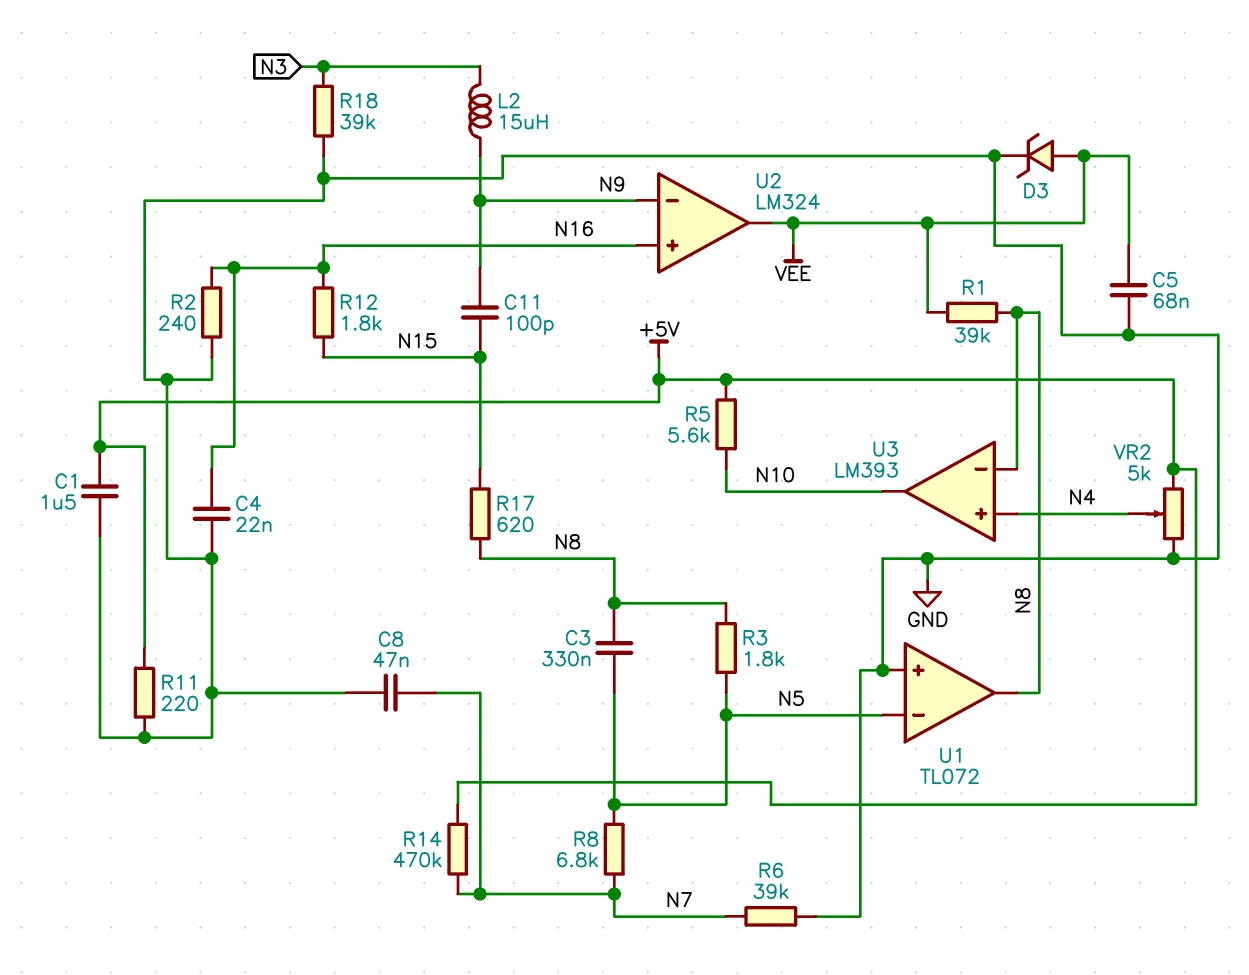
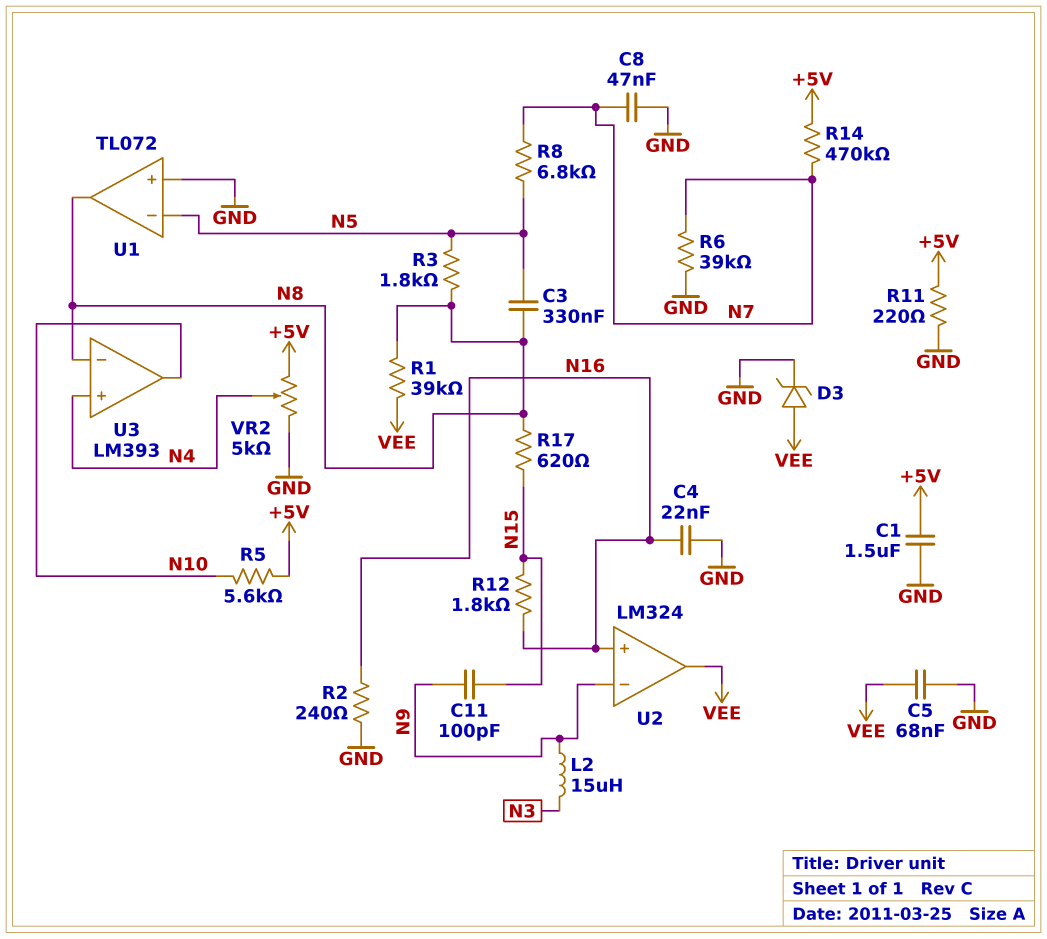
R18: 39k (GND, N3) -> none

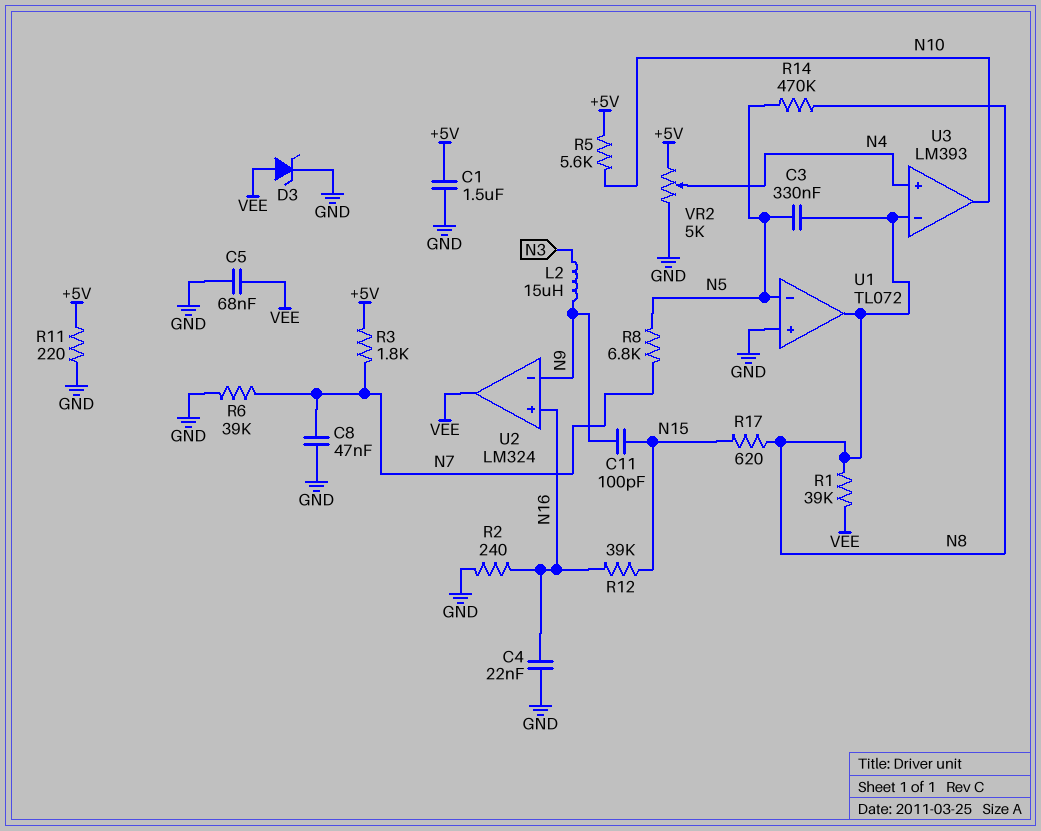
R3: 1.8k (N5, N8) -> 1.8k (+5V, N7)
R12: 1.8k (N15, N16) -> 39k (N15, N16)
R14: 470k (+5V, N7) -> 470k (N5, N8)

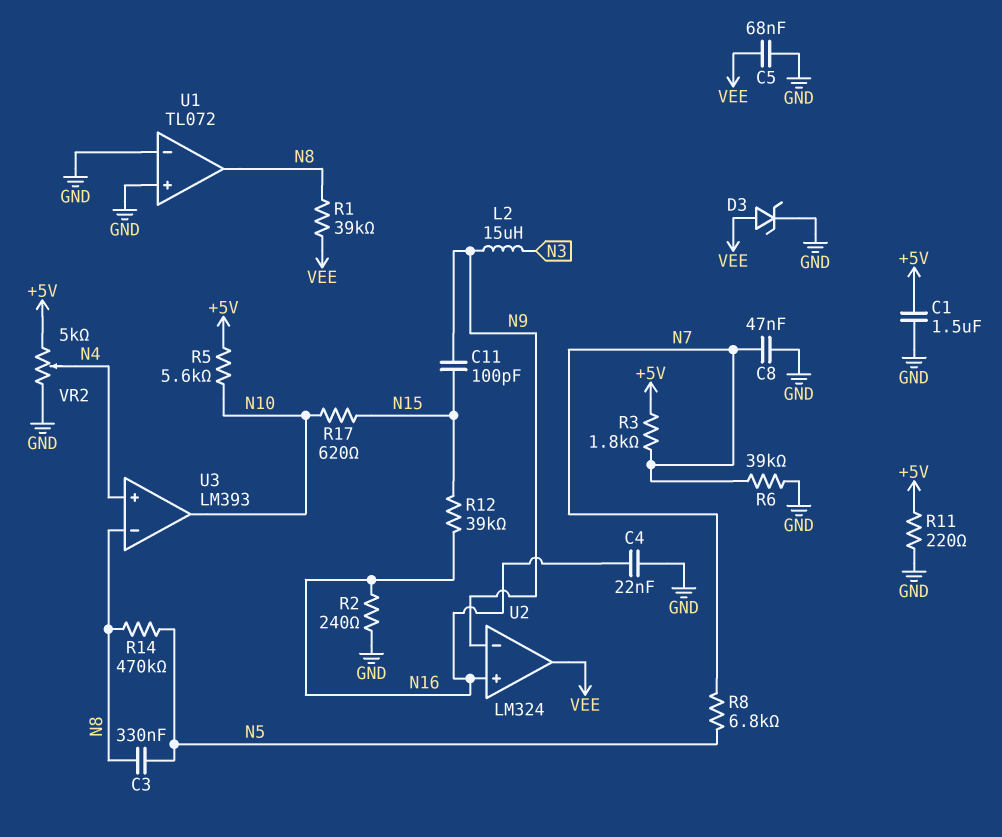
R17: 620 (N8, N15) -> 620 (N10, N15)
U1 pin in-: N5 -> GND

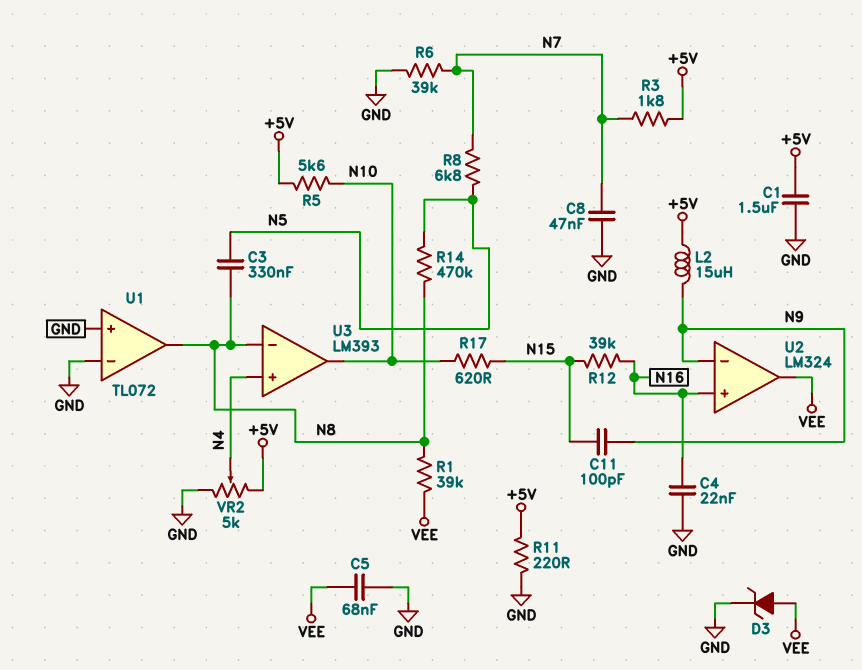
L2: 15uH (N3, N9) -> 15uH (+5V, N9)
R2: 240 (GND, N16) -> none

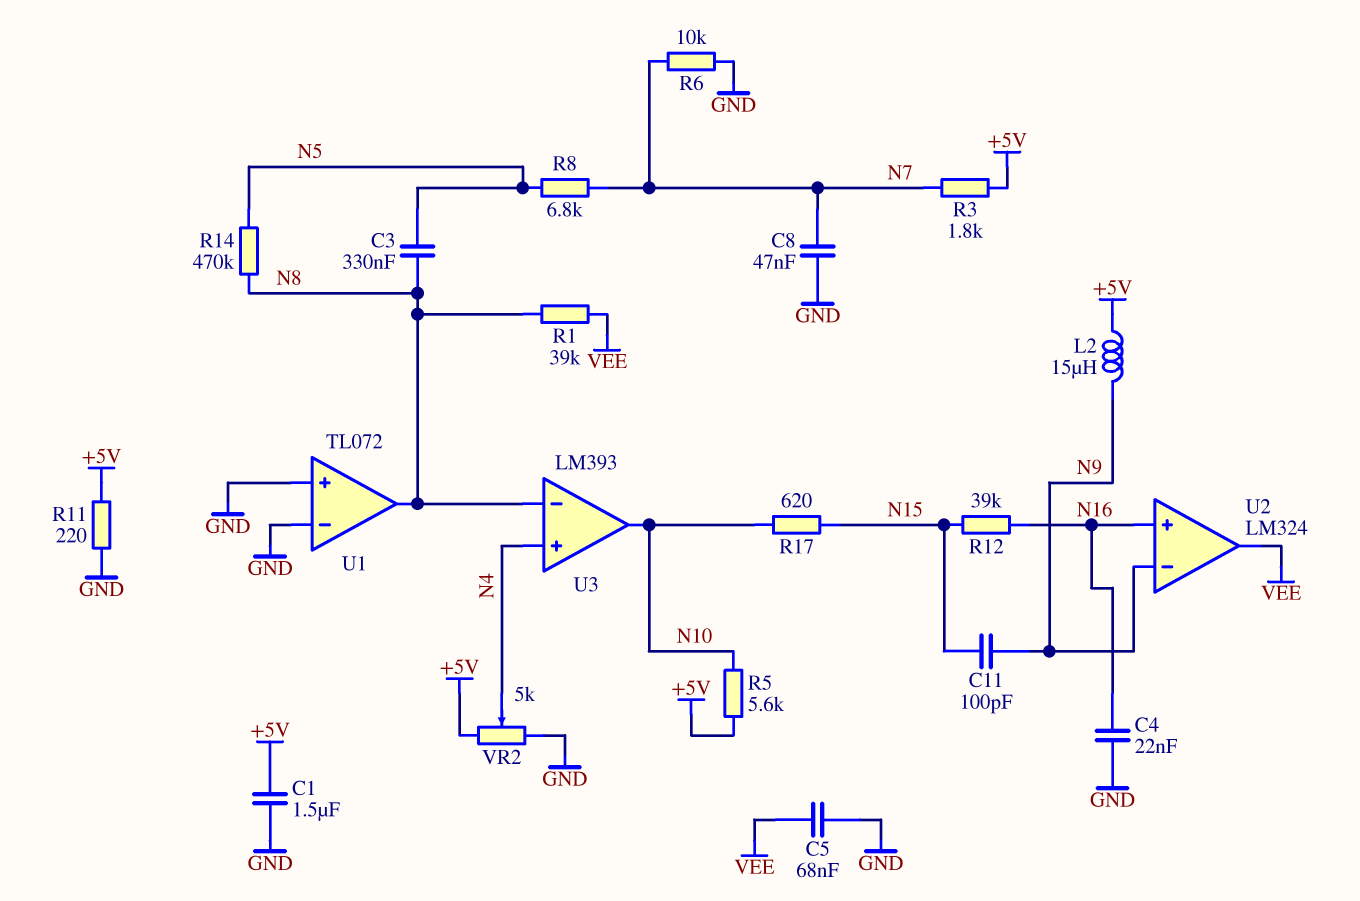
D3: zener (A VEE, K GND) -> none
R6: 39k (GND, N7) -> 10k (GND, N7)

